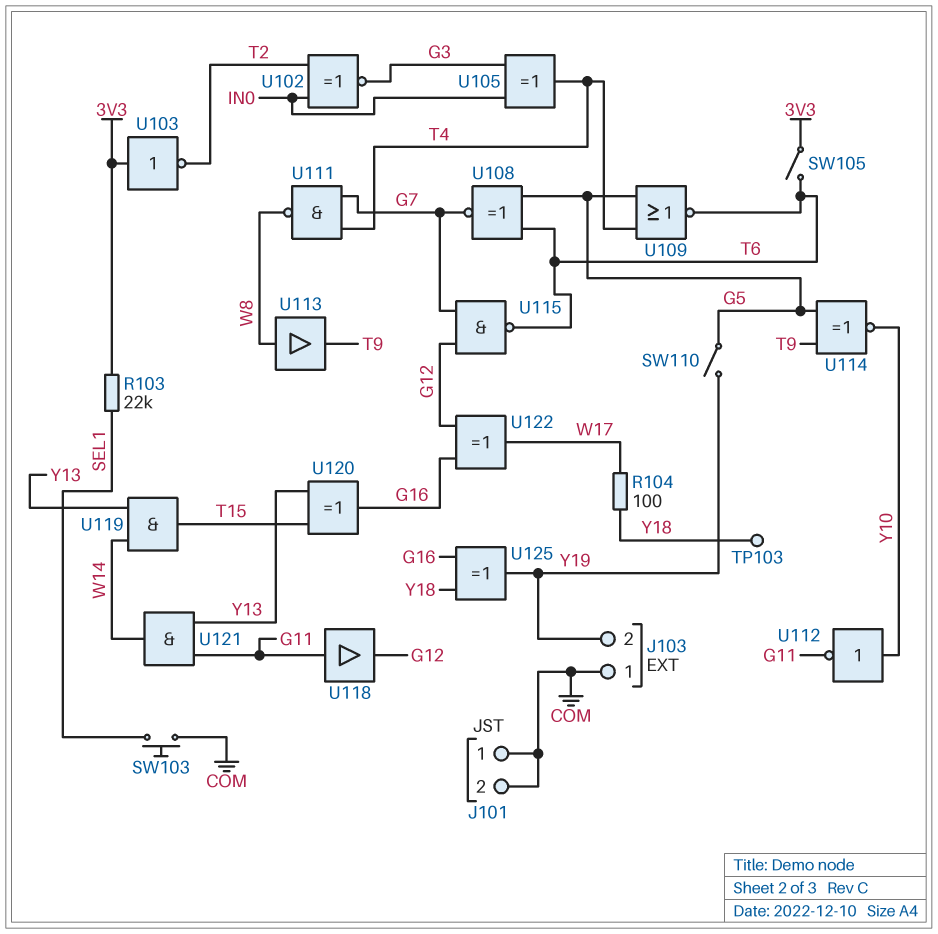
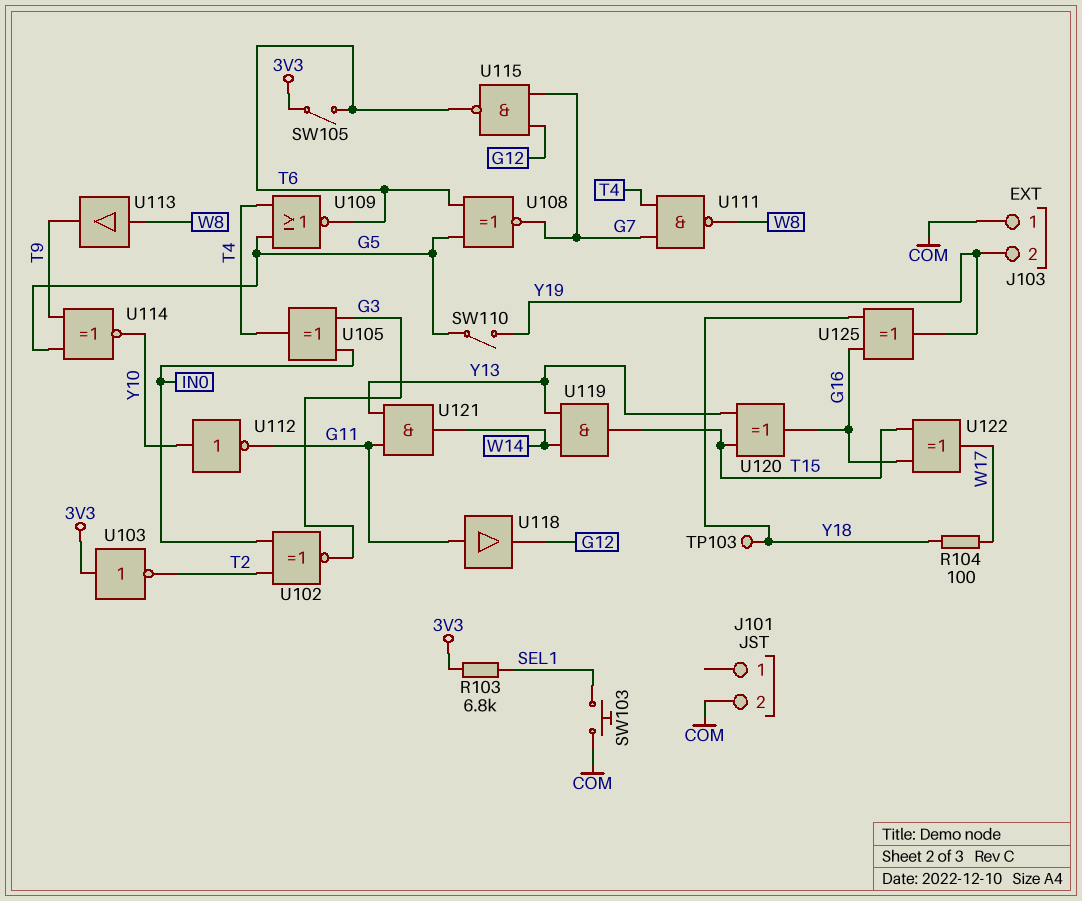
J101 pin 1: COM -> none
R103: 22k (3V3, SEL1) -> 6.8k (3V3, SEL1)
U122: XOR (in G12, in G16, out W17) -> XOR (in G16, in T15, out W17)

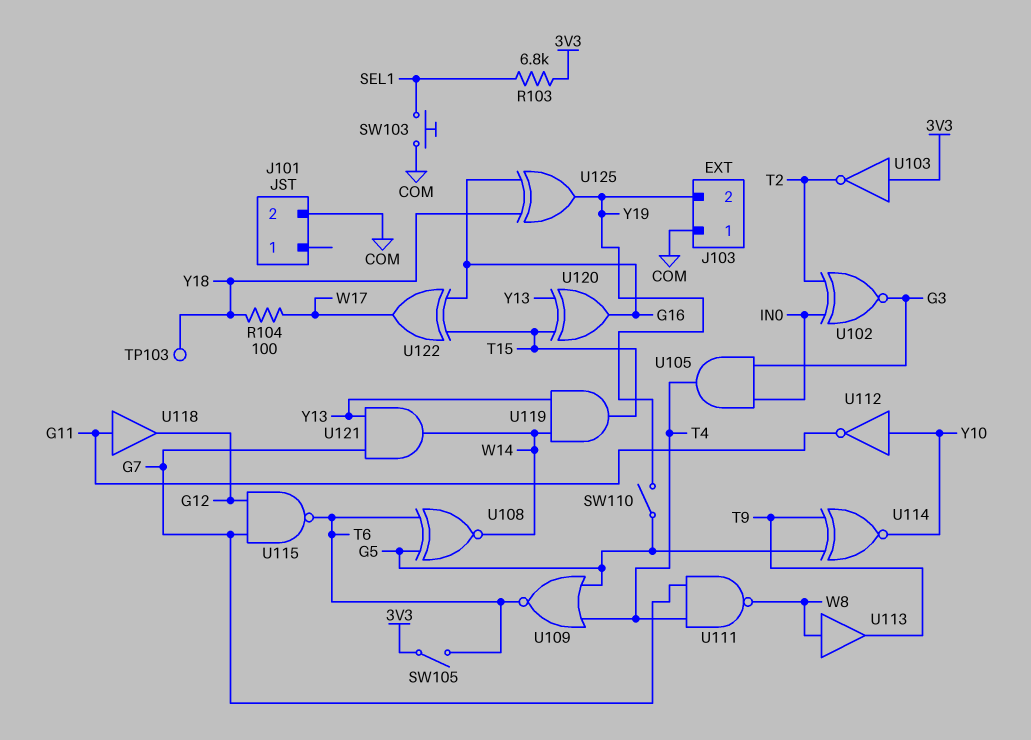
U105: XOR (in G3, in IN0, out T4) -> AND (in G3, in IN0, out T4)
U108: XNOR (in G5, in T6, out G7) -> XNOR (in G5, in T6, out W14)
U121: AND (in G11, in Y13, out W14) -> AND (in G7, in Y13, out W14)

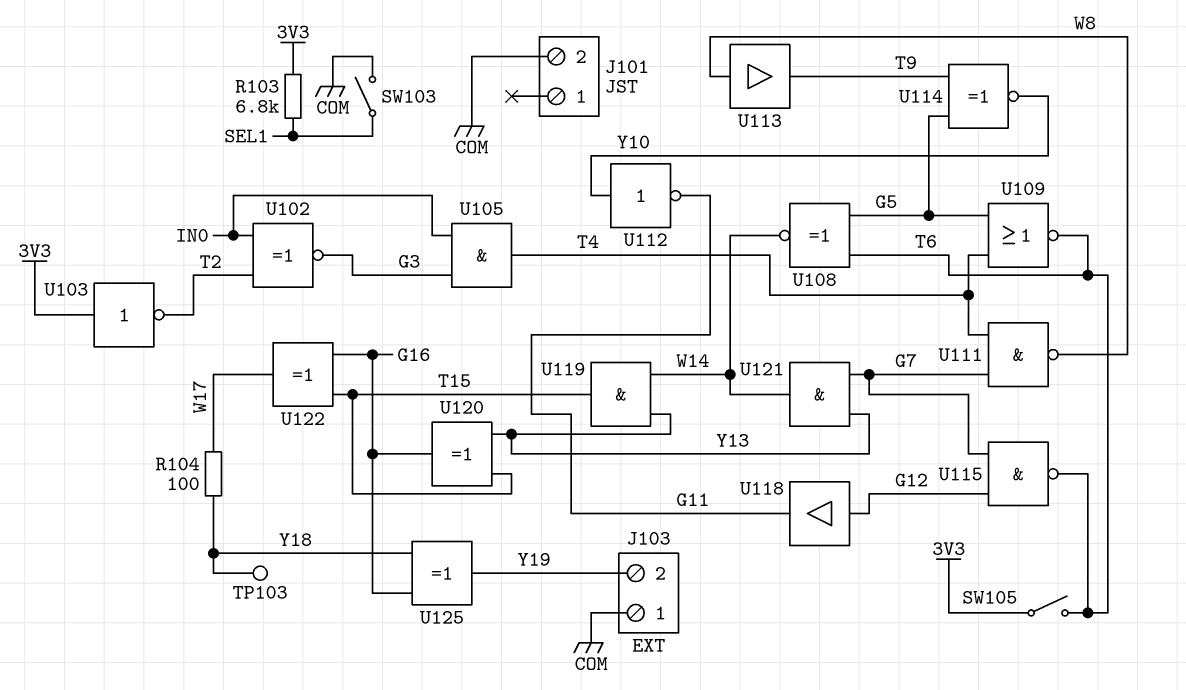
SW103: button (COM, SEL1) -> switch (COM, SEL1)
SW110: switch (G5, Y19) -> none
U118: buffer (in G11, out G12) -> buffer (in G12, out G11)

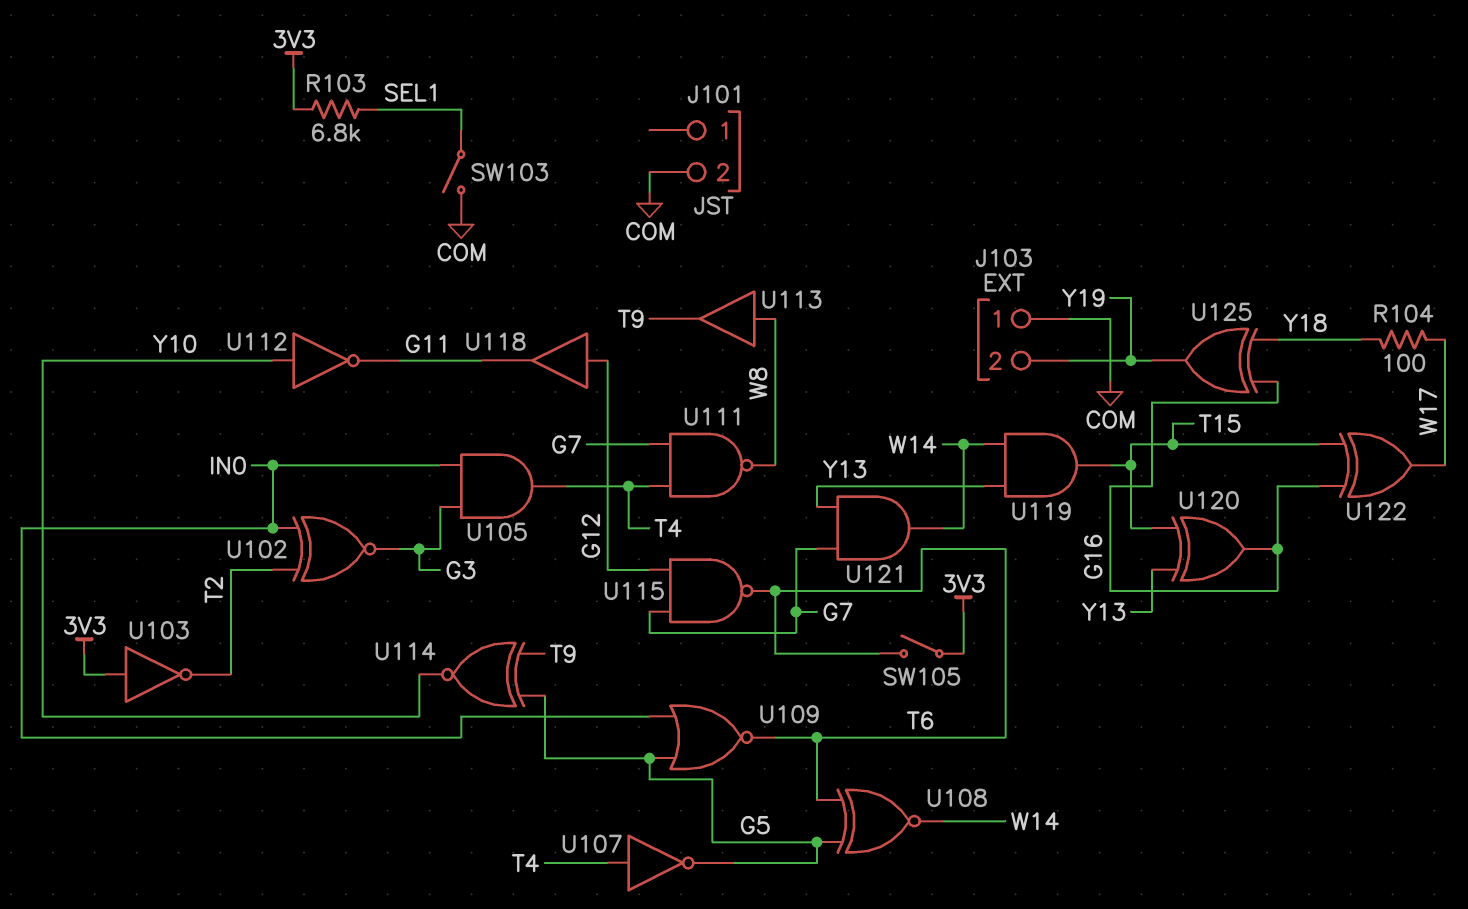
TP103: test point (Y18) -> none
U107: none -> NOT (in T4, out G5)
U109: NOR (in G5, in T4, out T6) -> NOR (in G5, in IN0, out T6)

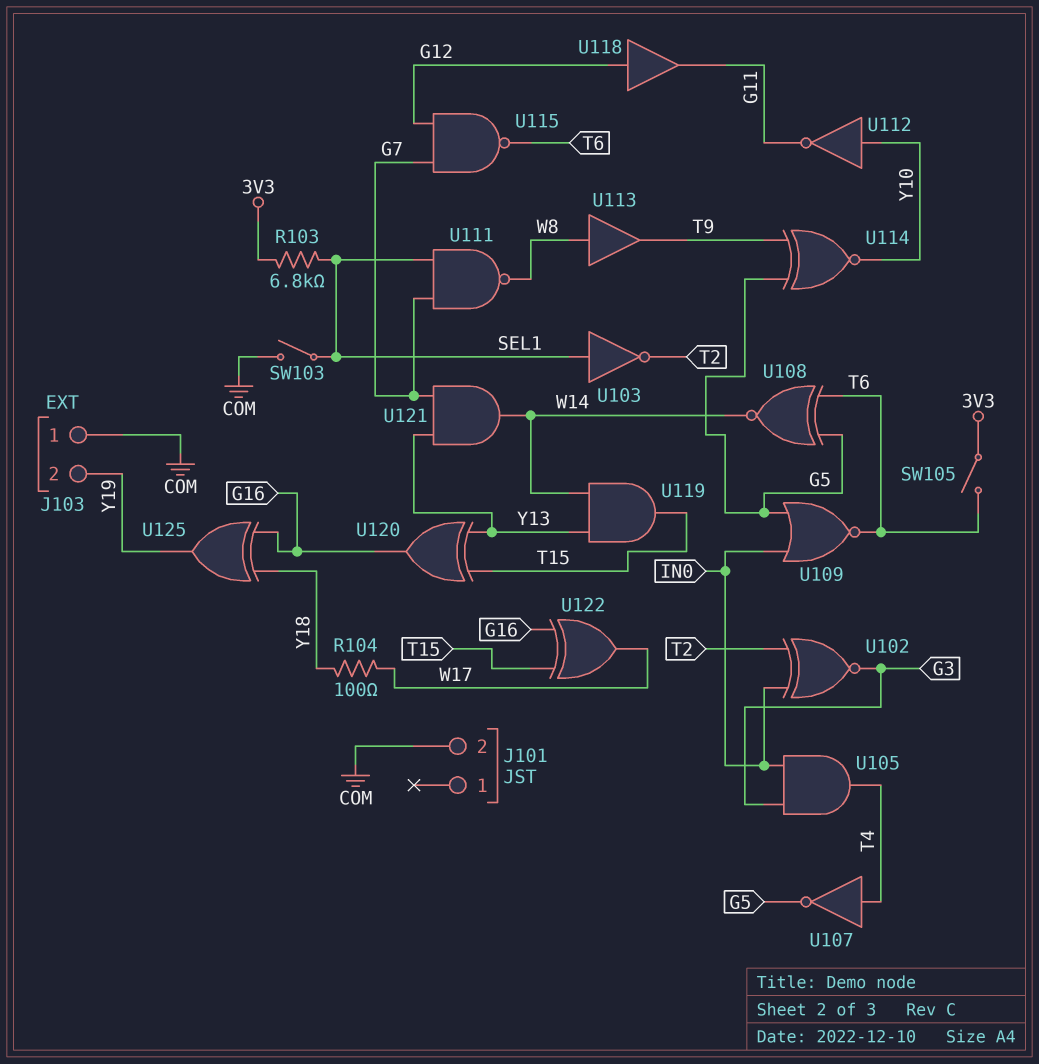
U103: NOT (in 3V3, out T2) -> NOT (in SEL1, out T2)
U111: NAND (in G7, in T4, out W8) -> NAND (in G7, in SEL1, out W8)

